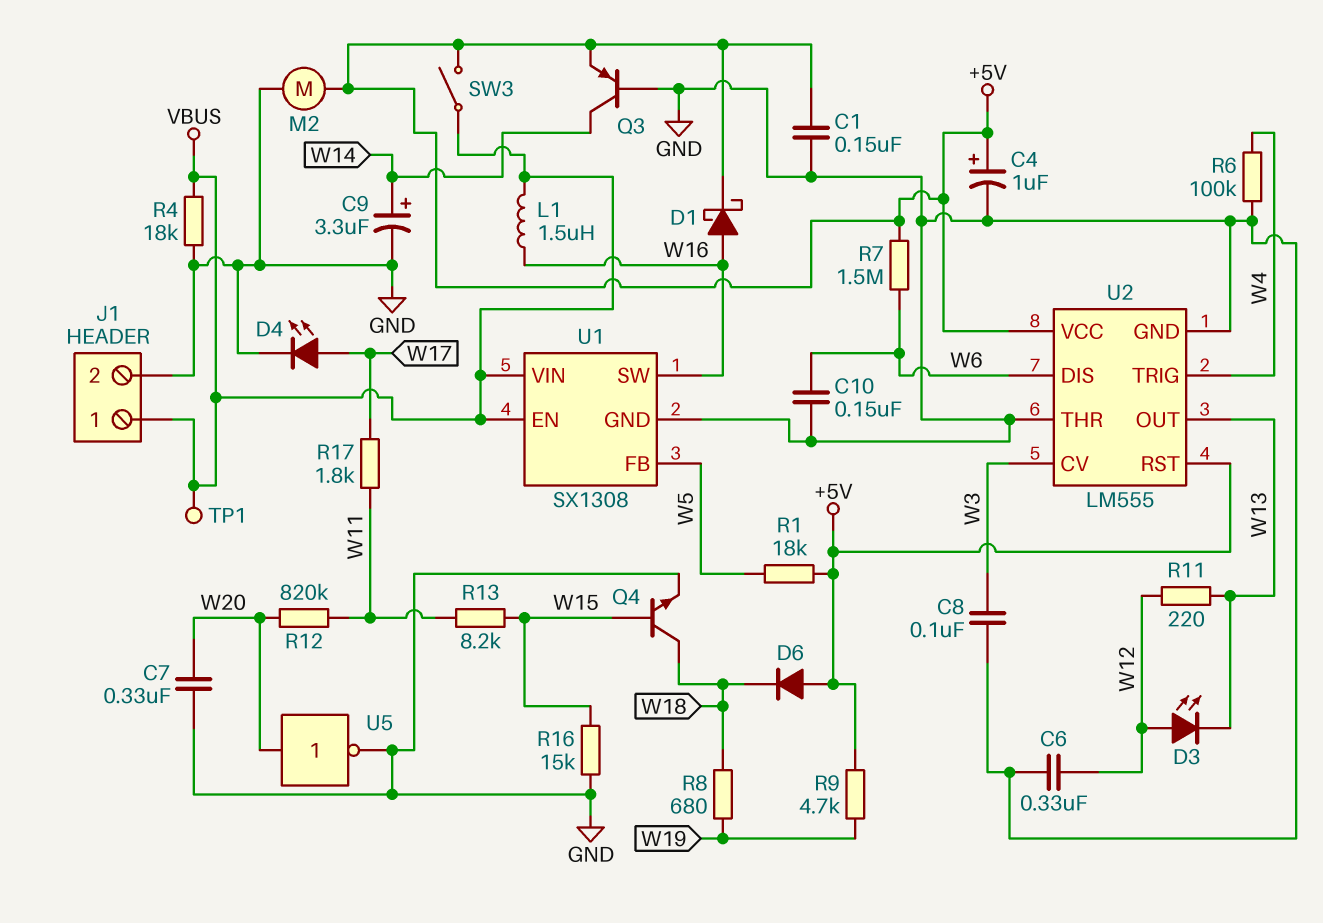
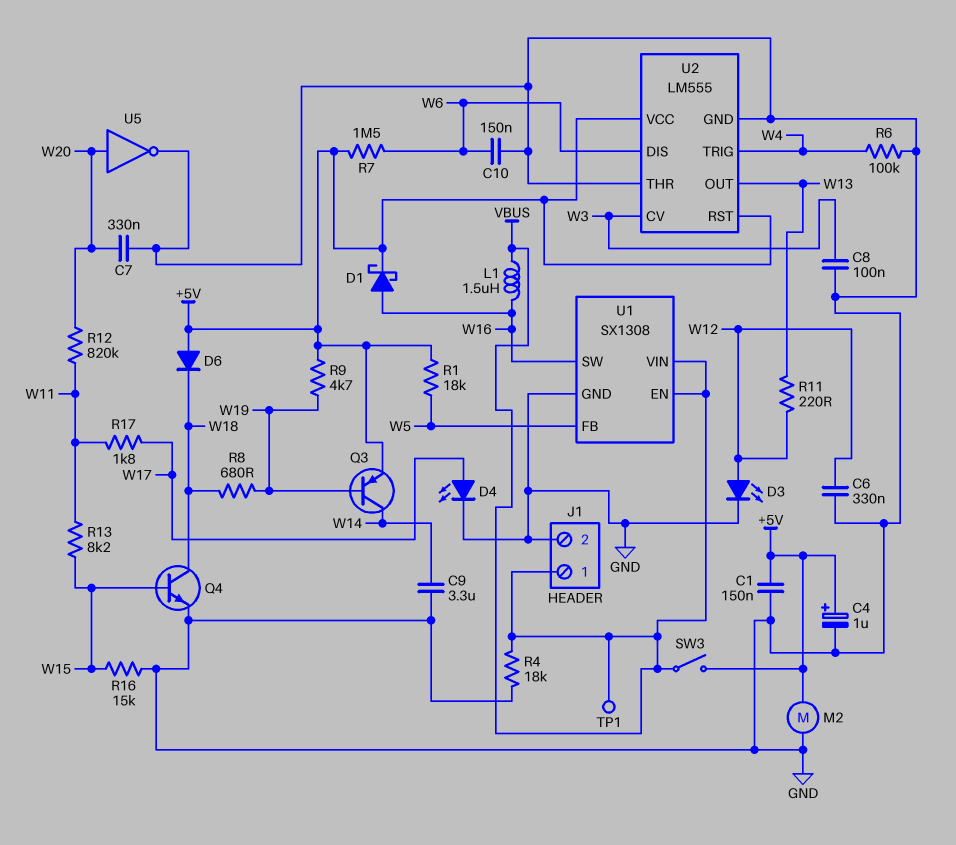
C9: 3.3uF (plus W14, minus GND) -> 3.3uF (GND, W14)
D3: LED (A W12, K W13) -> LED (A W12, K GND)
Q3: PNP (B GND, C W14, E +5V) -> PNP (B W19, C W14, E +5V)

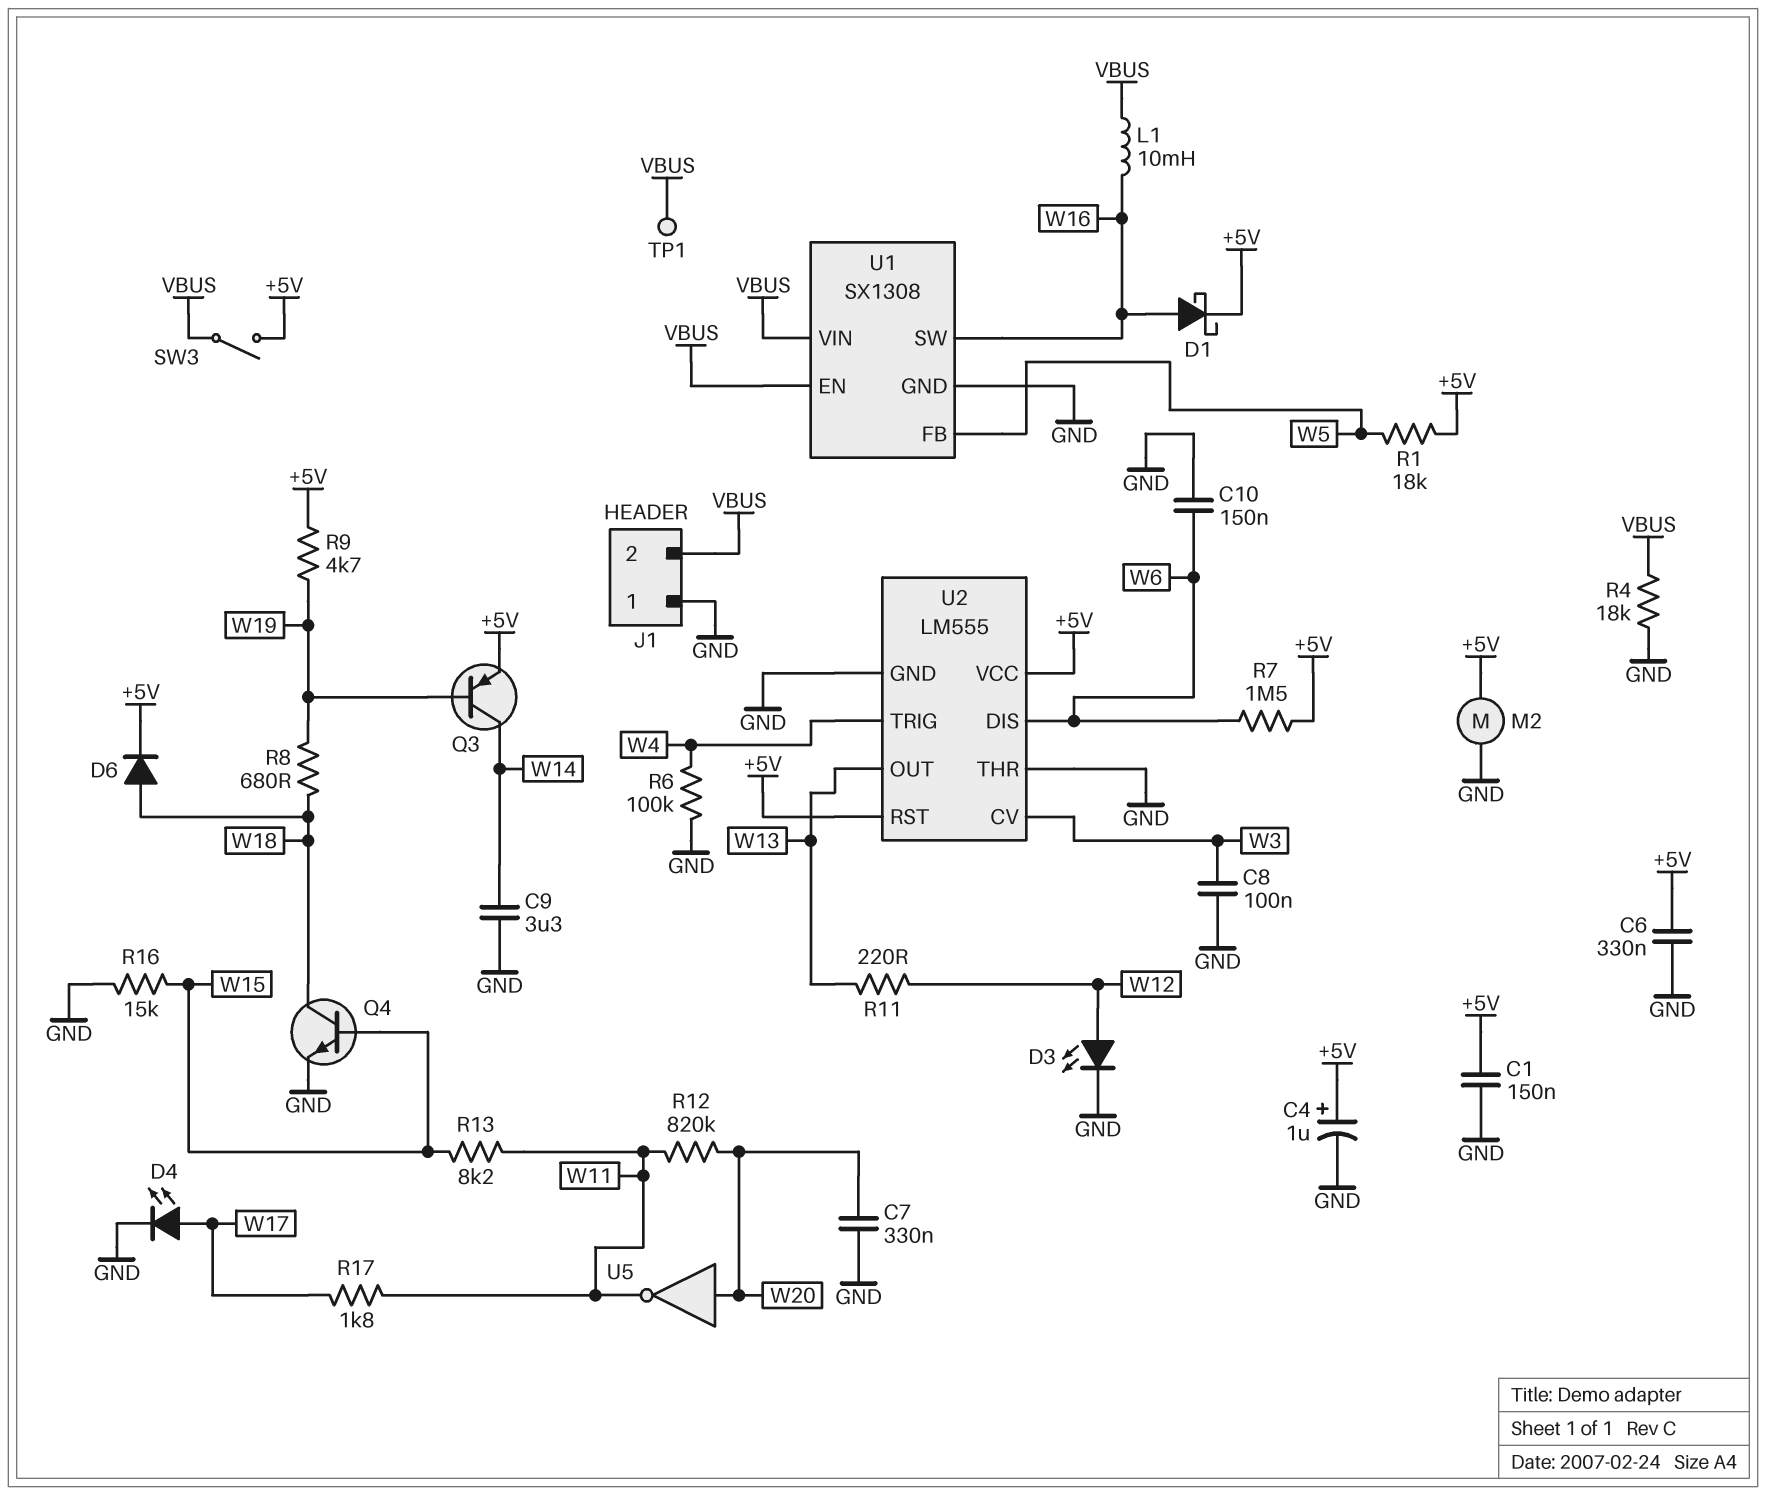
C6: 330nF (GND, W12) -> 330nF (+5V, GND)
D6: diode (A +5V, K W18) -> diode (A W18, K +5V)
J1 pin 1: VBUS -> GND
J1 pin 2: GND -> VBUS
L1: 1.5uH (VBUS, W16) -> 10mH (VBUS, W16)
U5: NOT (in W20, out GND) -> NOT (in W20, out W11)

